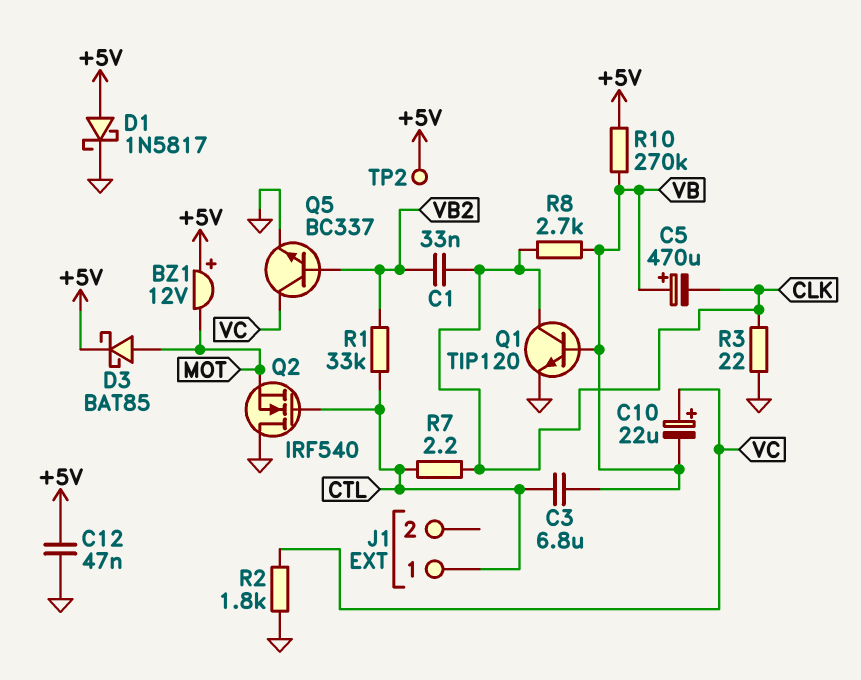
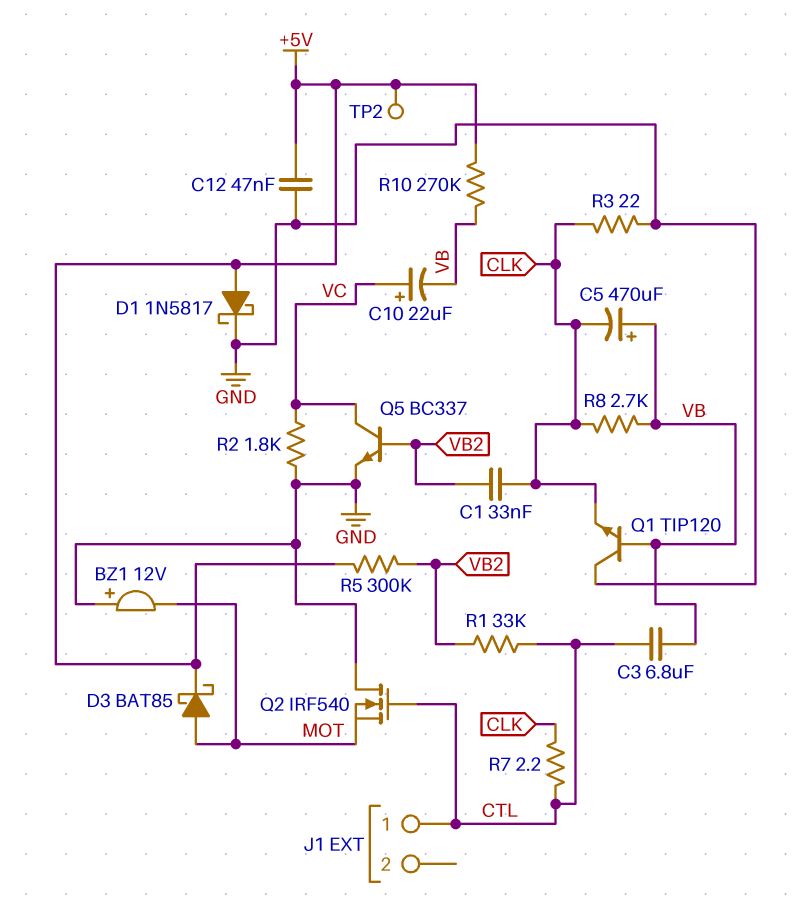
BZ1: buzzer 12V (plus +5V, minus MOT) -> buzzer 12V (plus GND, minus MOT)
Q1: NPN TIP120 (B VB, C CLK, E GND) -> NPN TIP120 (B VB, C GND, E CLK)
R5: none -> 300k (+5V, VB2)

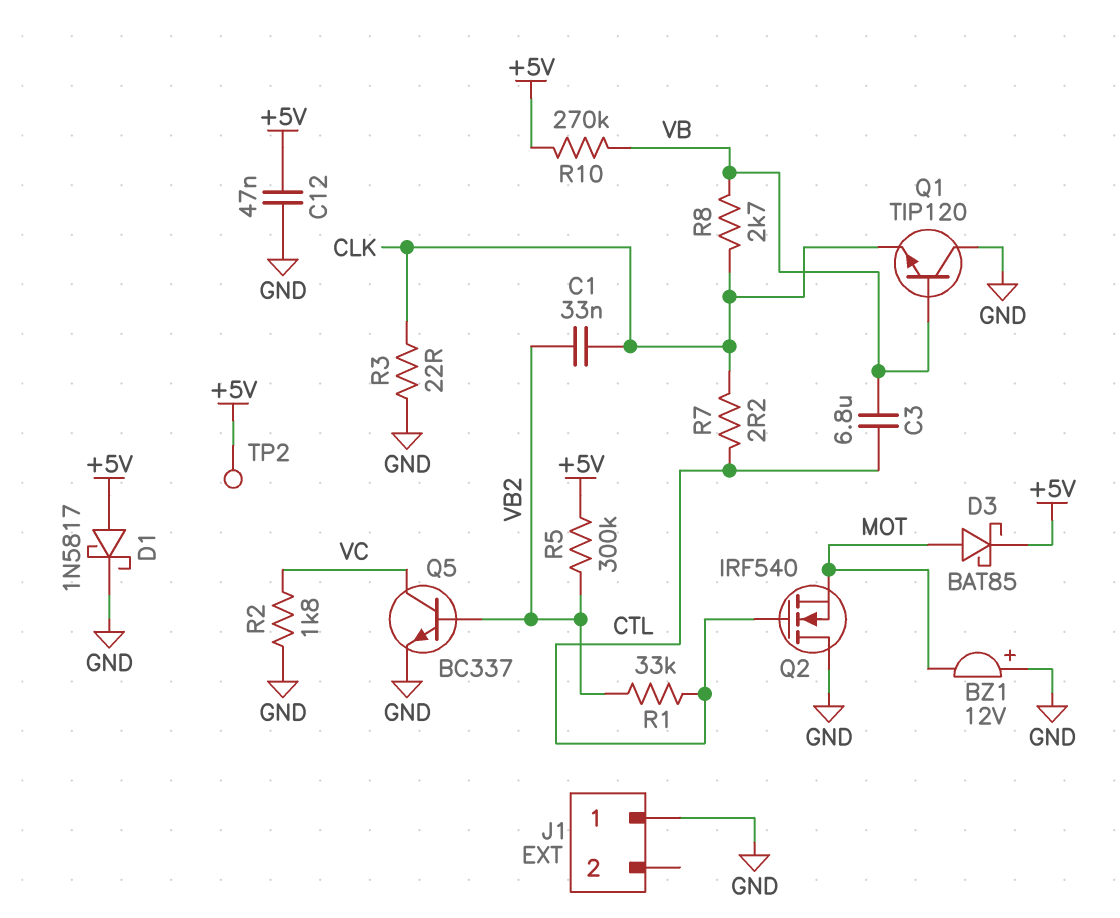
C5: 470uF (plus VB, minus CLK) -> none
C10: 22uF (plus VC, minus VB) -> none
J1 pin 1: CTL -> GND

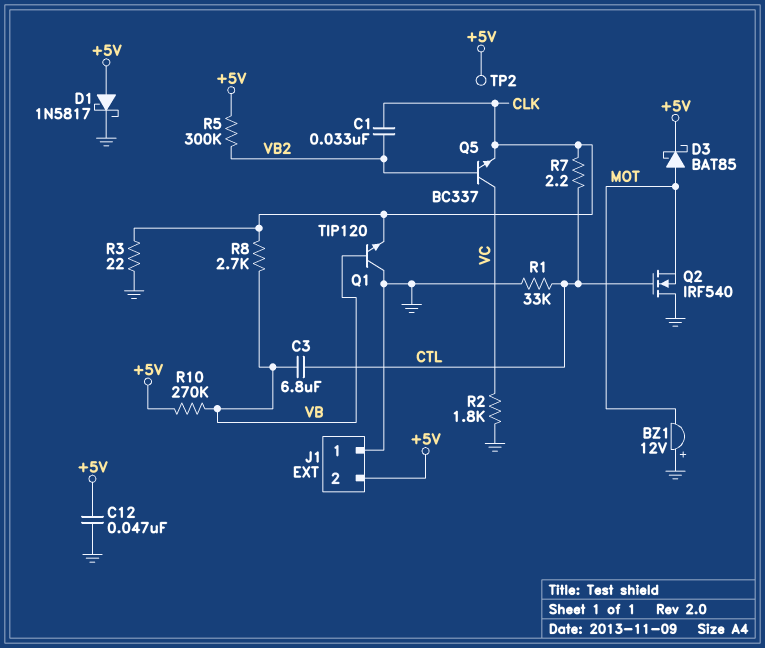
J1 pin 2: none -> +5V
Q5: NPN BC337 (B VB2, C VC, E GND) -> NPN BC337 (B VB2, C VC, E CLK)
R1: 33k (CTL, VB2) -> 33k (CTL, GND)

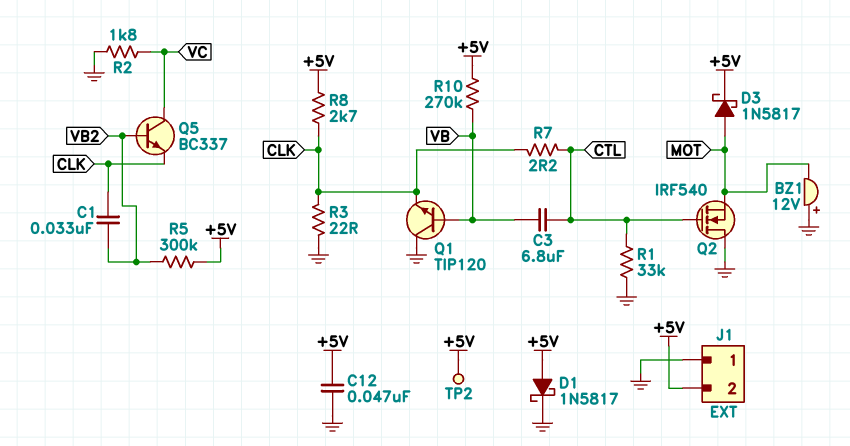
D3: schottky BAT85 (A MOT, K +5V) -> schottky 1N5817 (A MOT, K +5V)
R8: 2.7k (CLK, VB) -> 2.7k (+5V, CLK)

